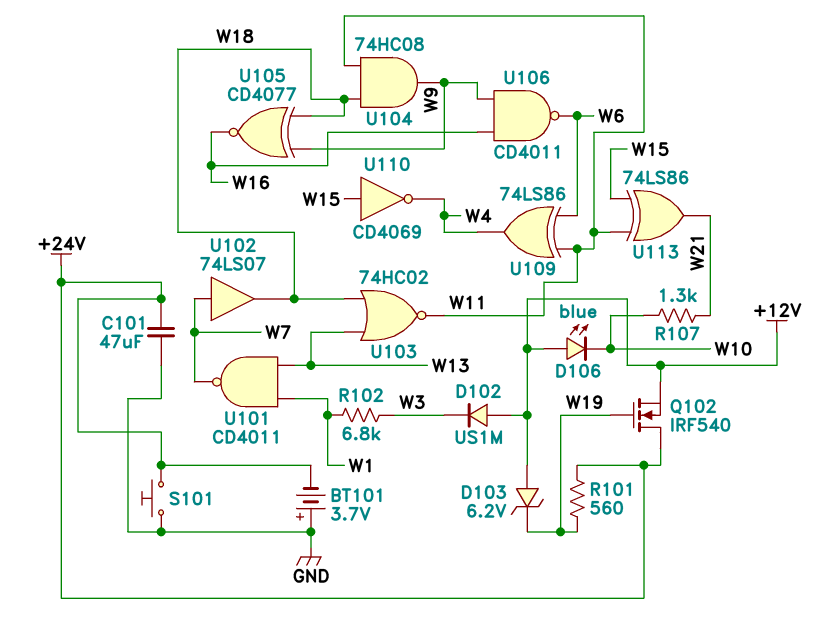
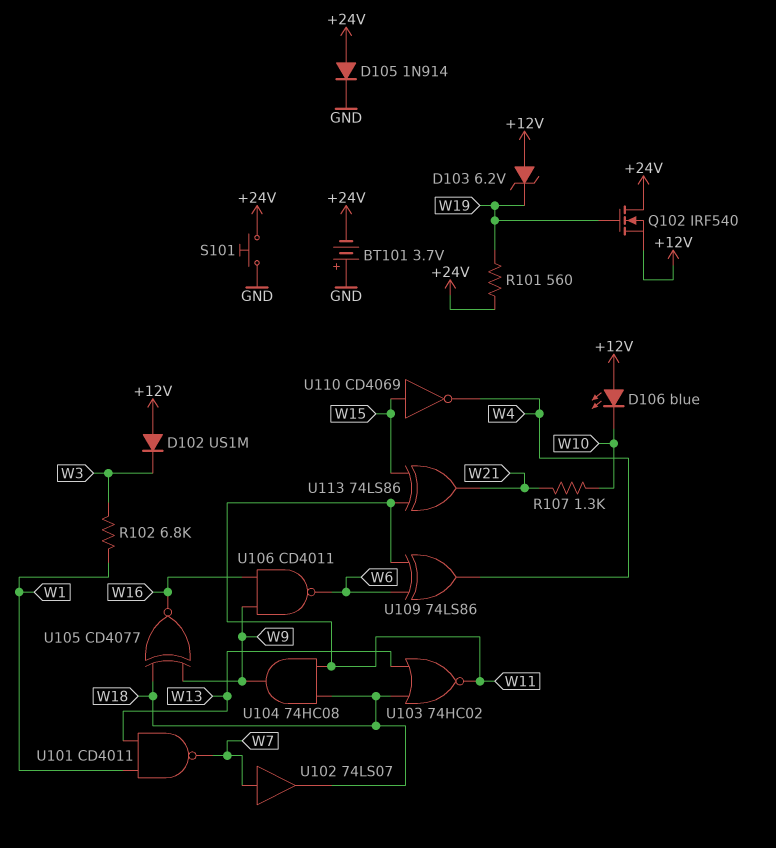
C101: 47uF (+24V, GND) -> none
D105: none -> diode 1N914 (A +24V, K GND)

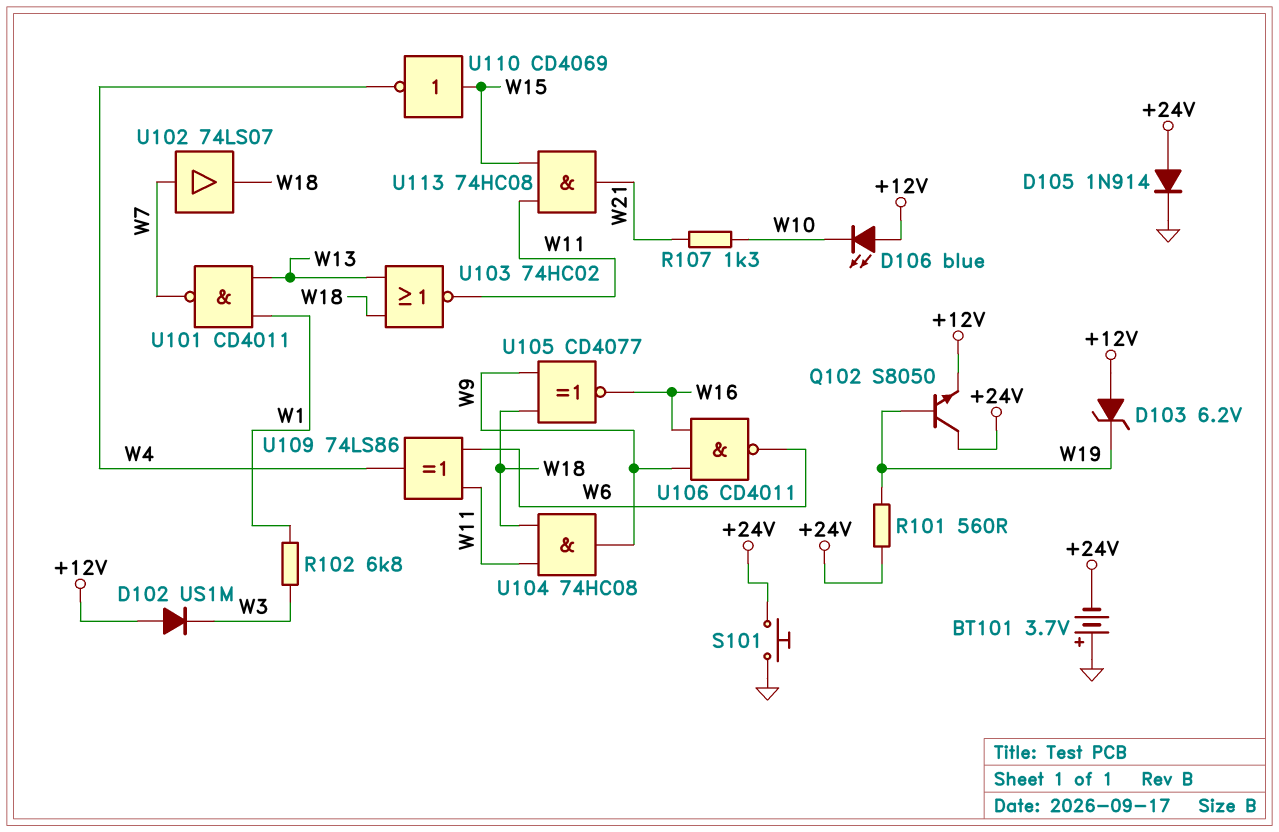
Q102: NMOS IRF540 (G W19, D +24V, S +12V) -> NPN S8050 (B W19, C +24V, E +12V)
U113: XOR 74LS86 (in W11, in W15, out W21) -> AND 74HC08 (in W11, in W15, out W21)

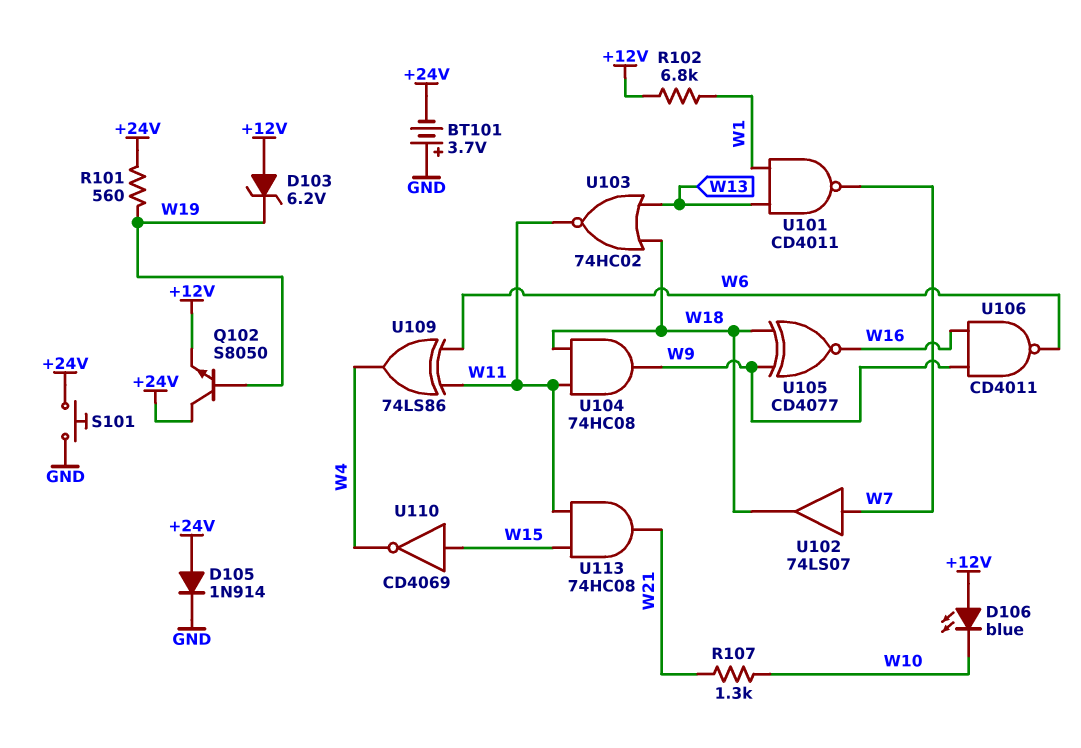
D102: diode US1M (A +12V, K W3) -> none
R102: 6.8k (W1, W3) -> 6.8k (+12V, W1)

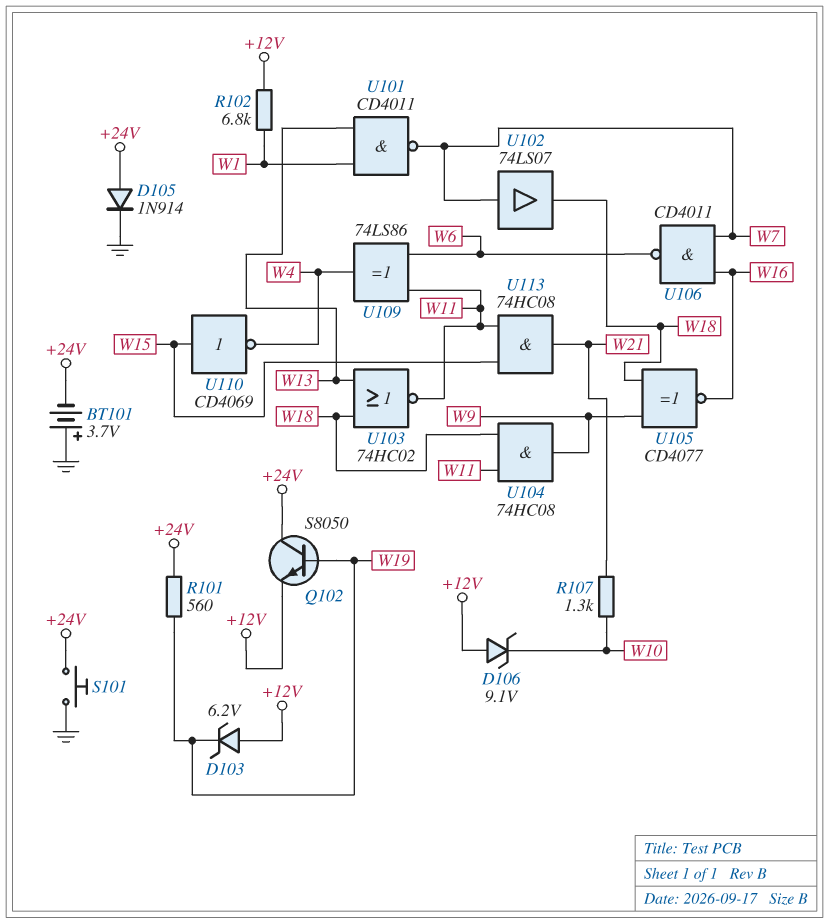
D106: LED blue (A +12V, K W10) -> zener 9.1V (A +12V, K W10)
U106: NAND CD4011 (in W9, in W16, out W6) -> NAND CD4011 (in W7, in W16, out W6)

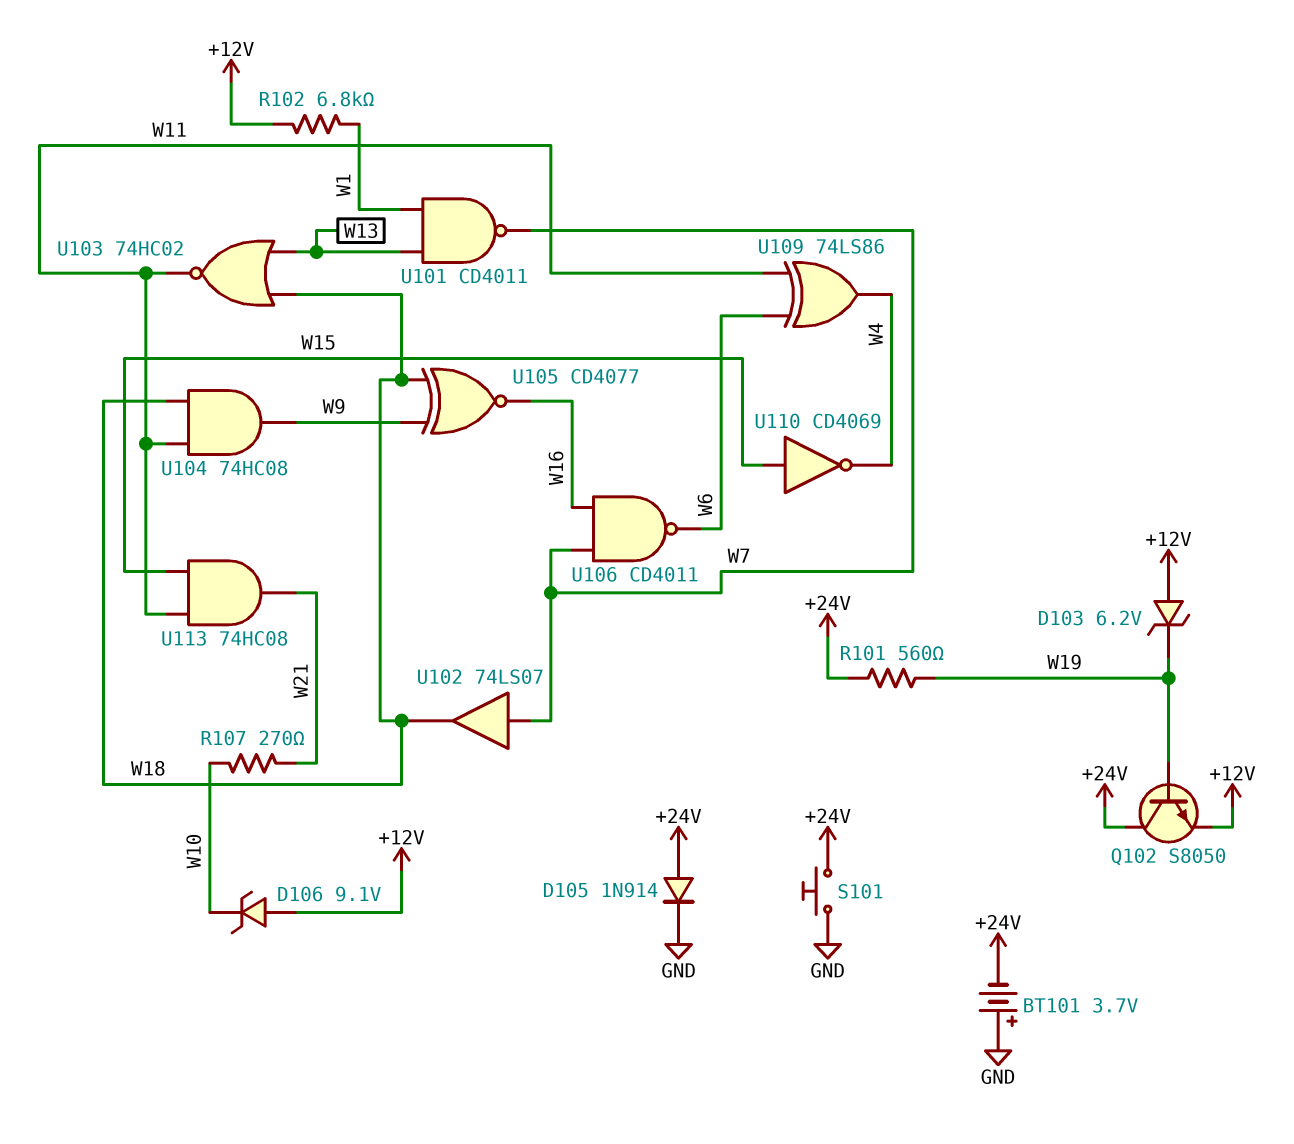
R107: 1.3k (W10, W21) -> 270 (W10, W21)

